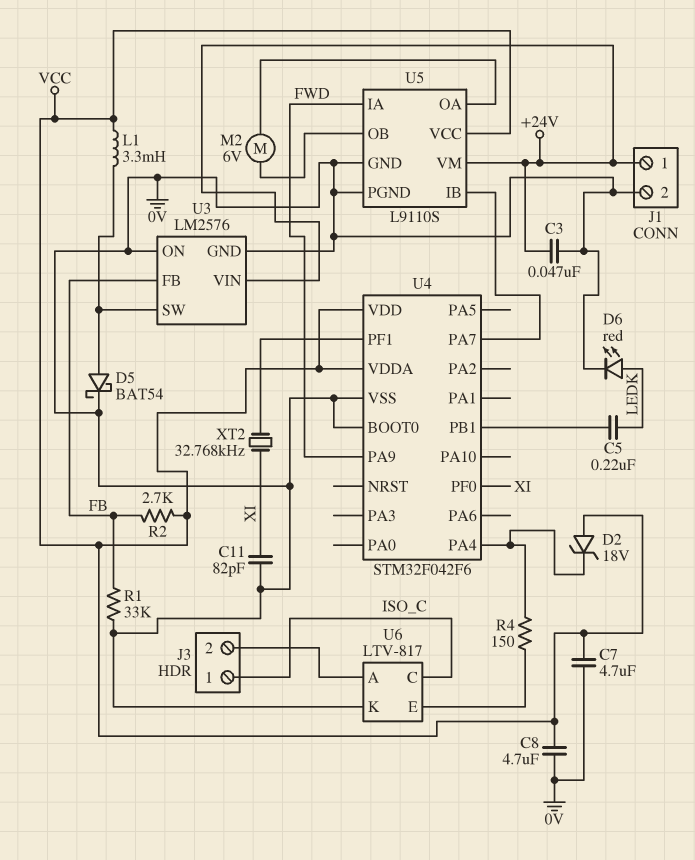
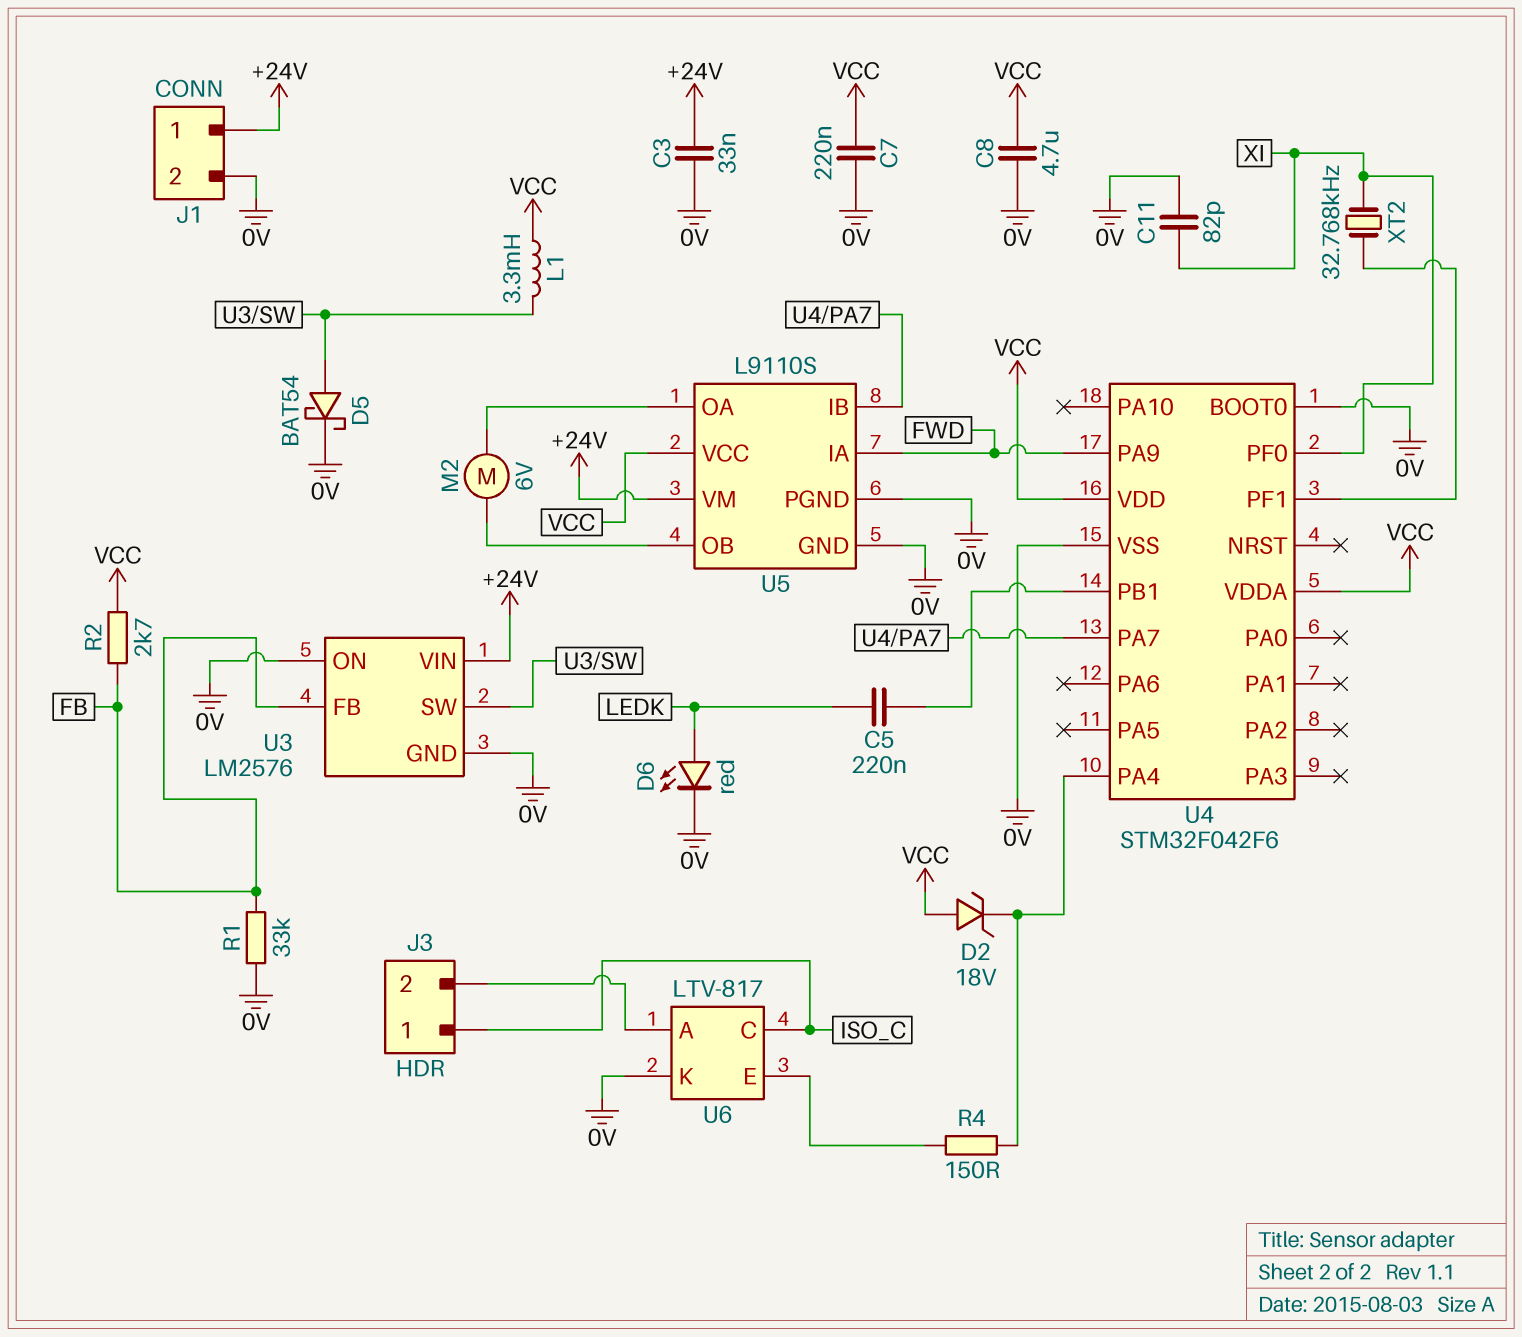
C3: 47nF (+24V, 0V) -> 33nF (+24V, 0V)
C7: 4.7uF (0V, VCC) -> 220nF (0V, VCC)

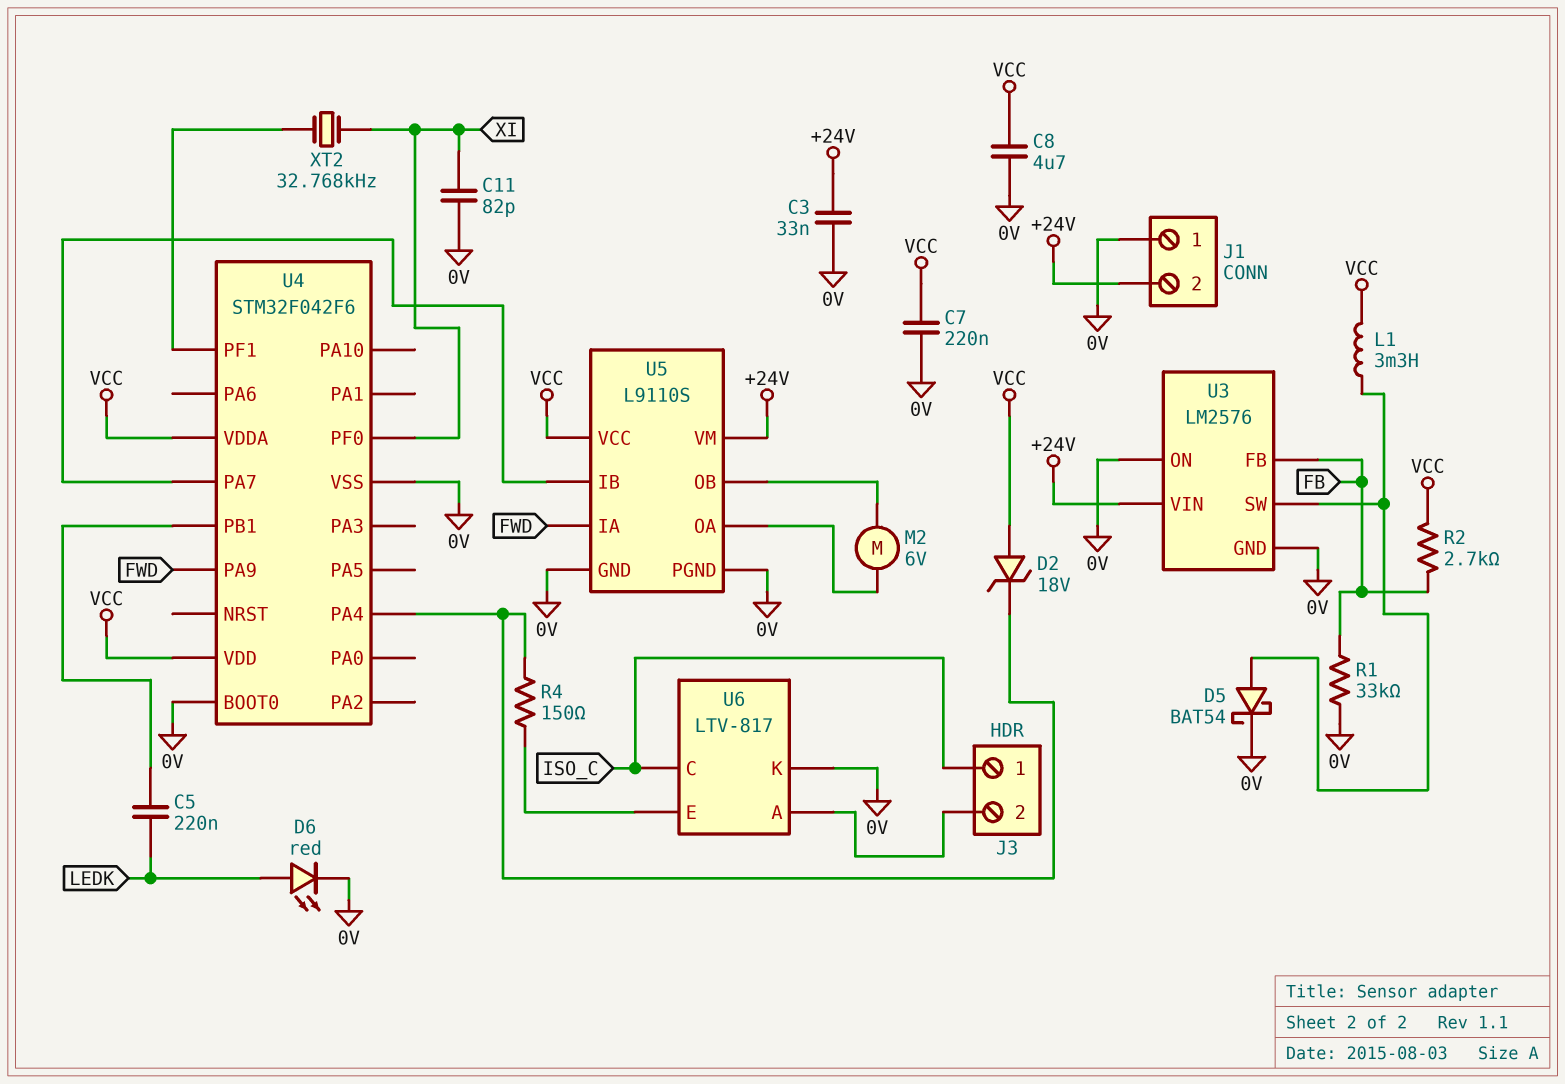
J1 pin 1: +24V -> 0V
J1 pin 2: 0V -> +24V

